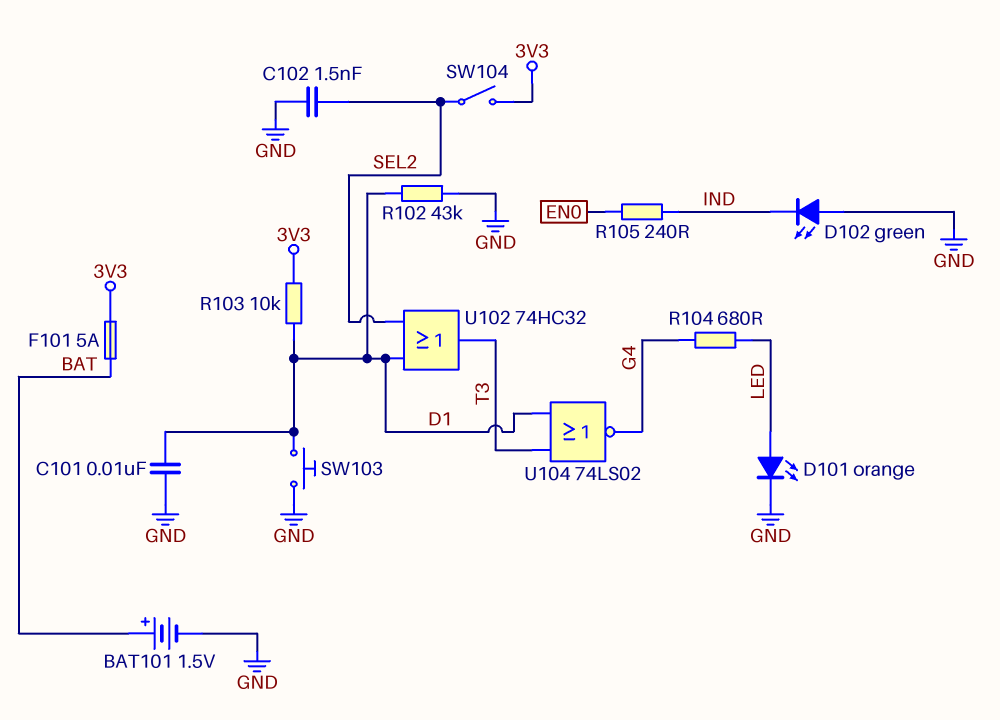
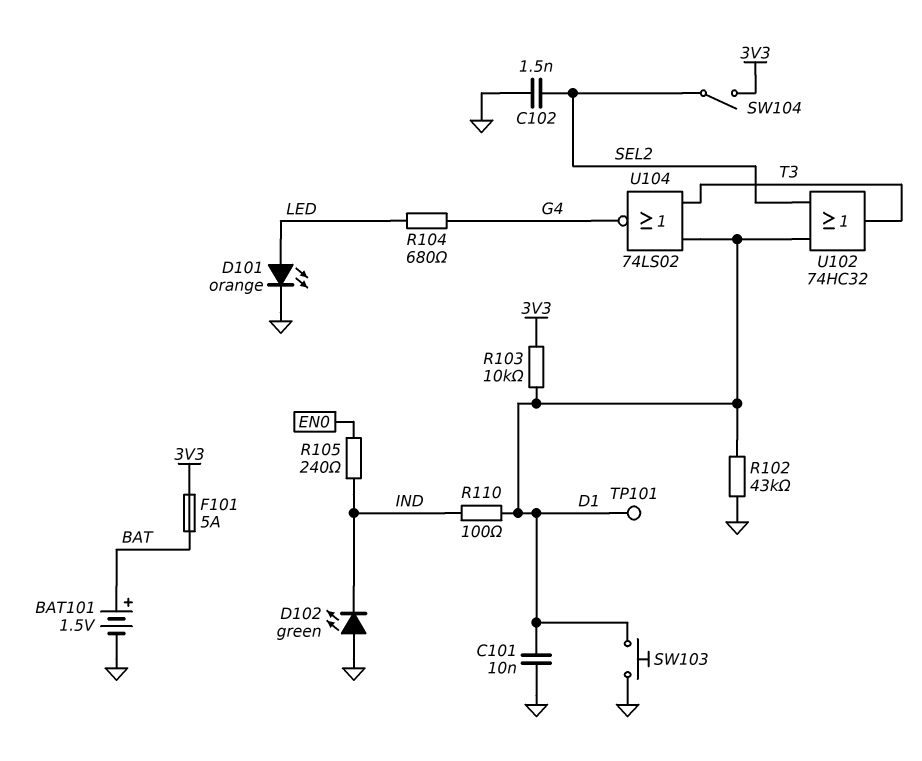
R110: none -> 100 (D1, IND)
TP101: none -> test point (D1)

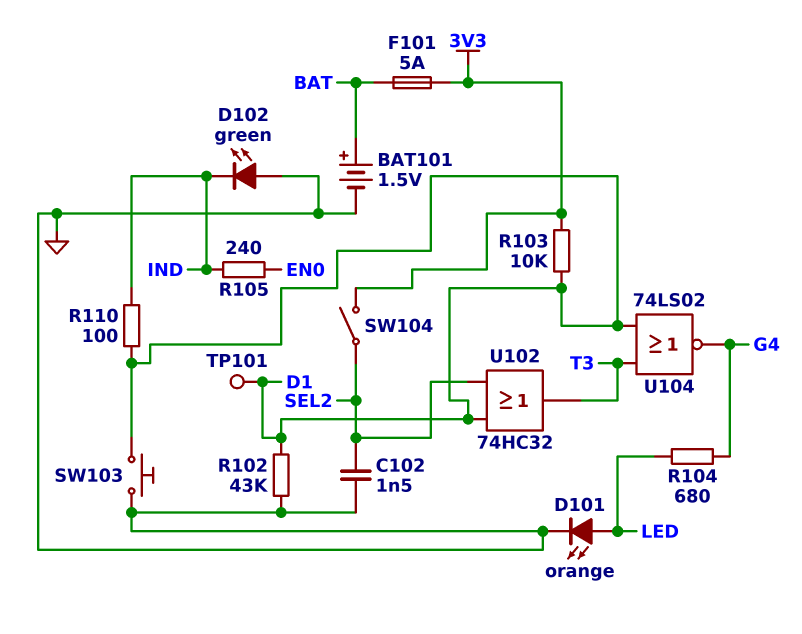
C101: 10nF (D1, GND) -> none

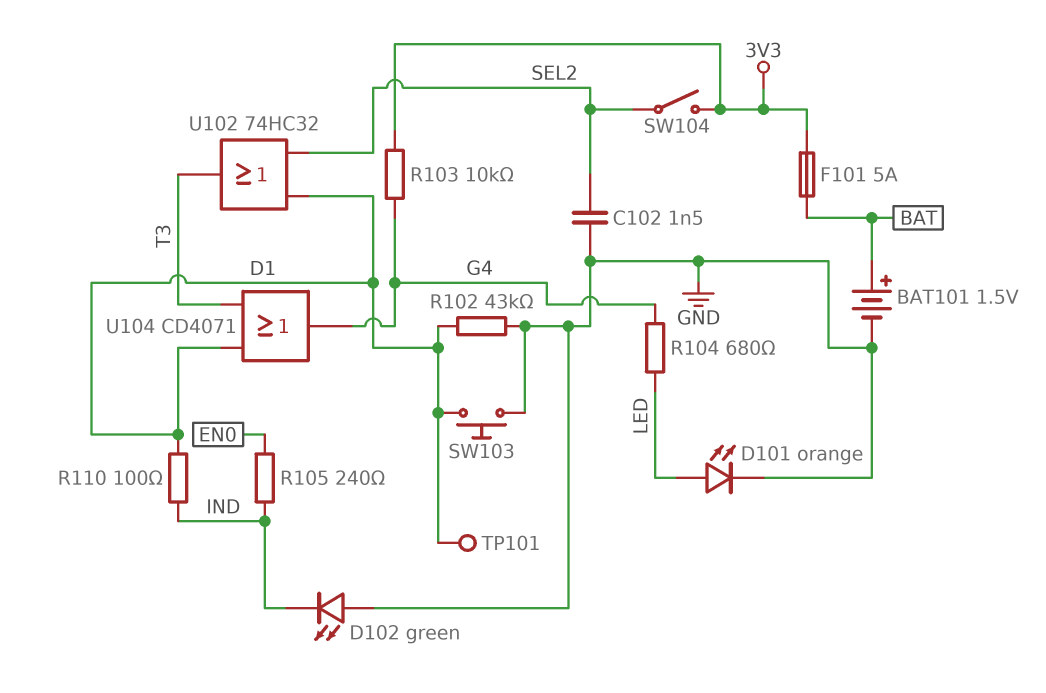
R103: 10k (3V3, D1) -> 10k (3V3, G4)
U104: NOR 74LS02 (in D1, in T3, out G4) -> OR CD4071 (in D1, in T3, out G4)

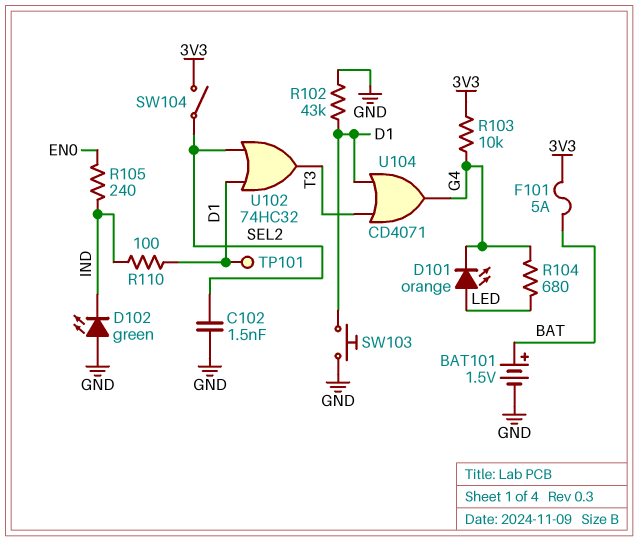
D101: LED orange (A LED, K GND) -> LED orange (A LED, K G4)

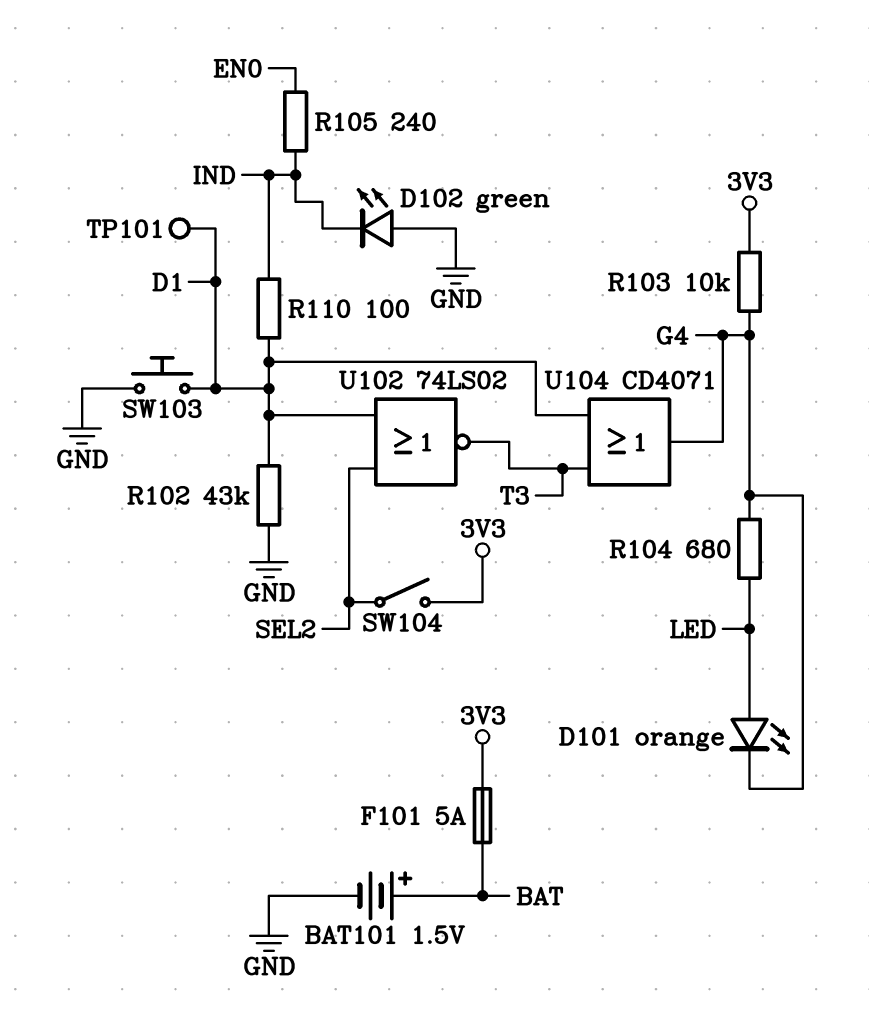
C102: 1.5nF (GND, SEL2) -> none
U102: OR 74HC32 (in D1, in SEL2, out T3) -> NOR 74LS02 (in D1, in SEL2, out T3)

